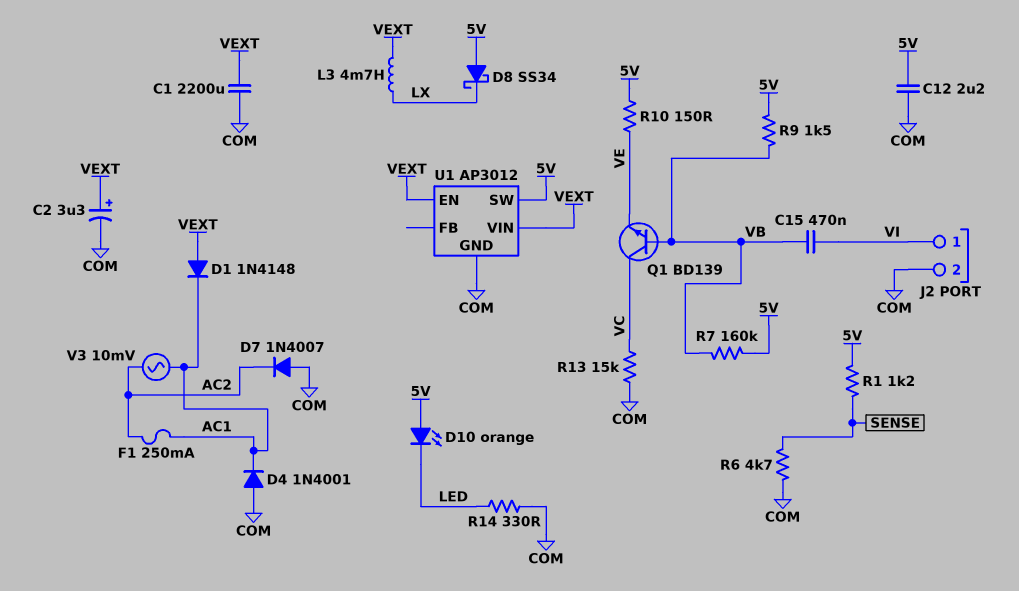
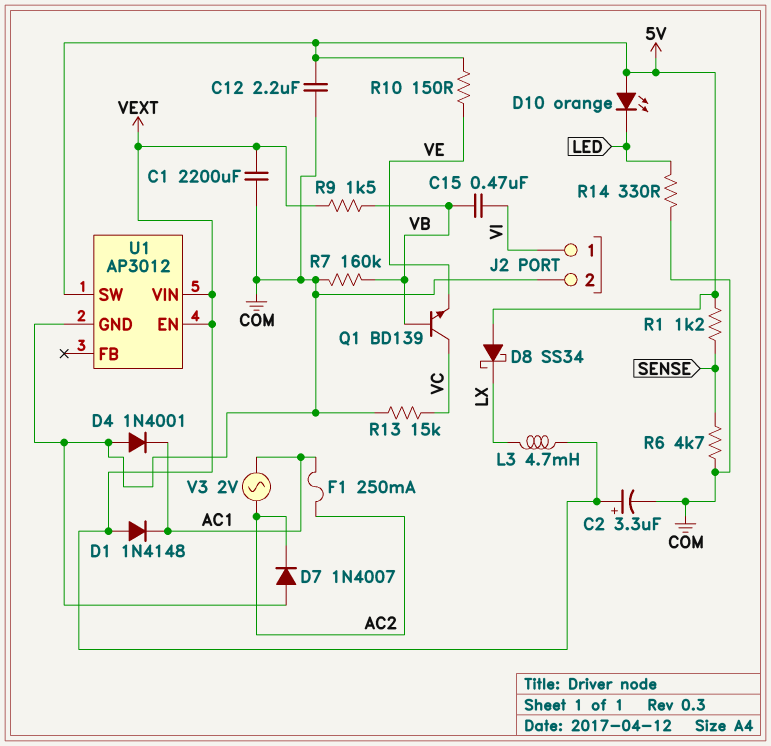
R7: 160k (5V, VB) -> 160k (COM, VB)
R9: 1.5k (5V, VB) -> 1.5k (VB, VEXT)
V3: AC 10mV (AC1, AC2) -> AC 2V (AC1, AC2)

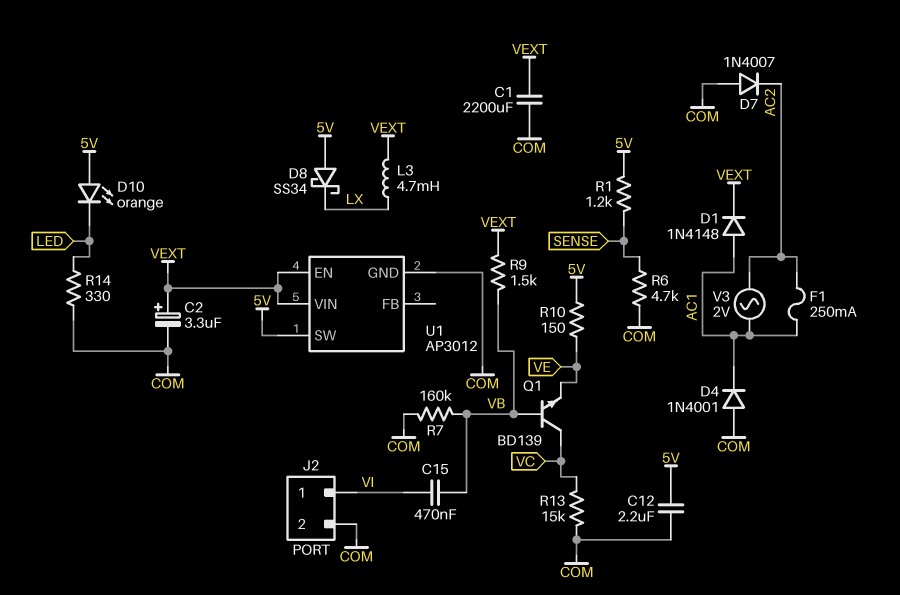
D1: diode 1N4148 (A VEXT, K AC1) -> diode 1N4148 (A AC1, K VEXT)

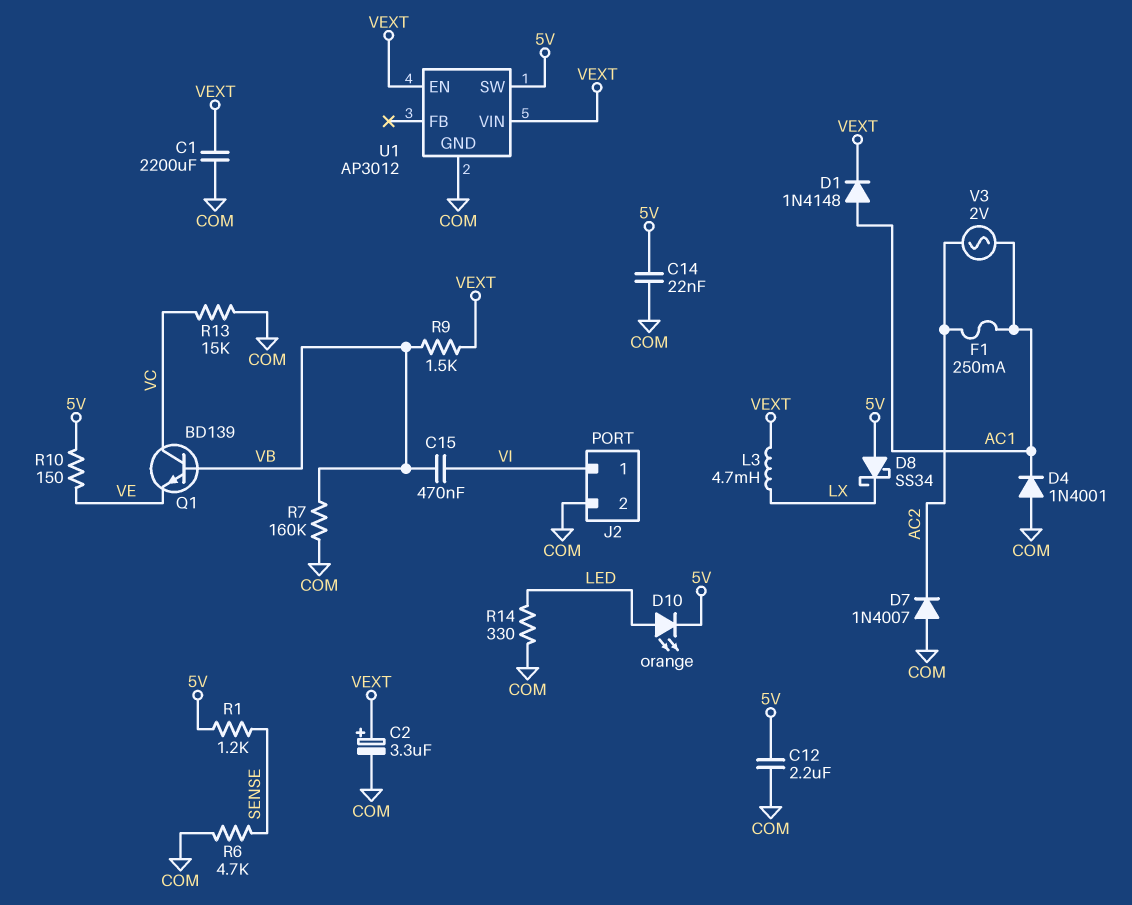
C14: none -> 22nF (5V, COM)
D10: LED orange (A 5V, K LED) -> LED orange (A LED, K 5V)

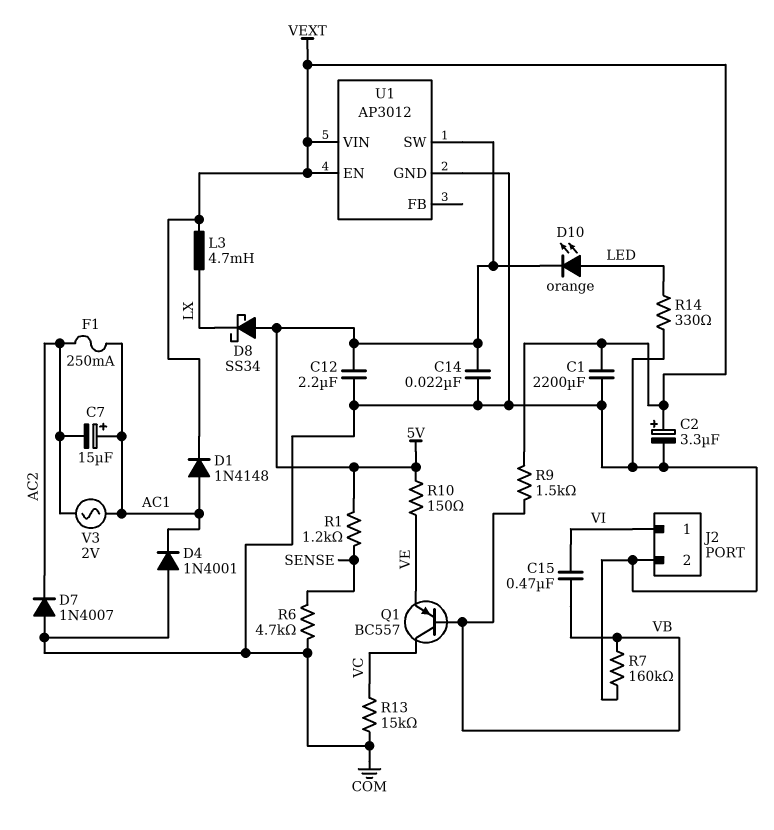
C7: none -> 15uF (plus AC1, minus AC2)
Q1: NPN BD139 (B VB, C VC, E VE) -> PNP BC557 (B VB, C VC, E VE)

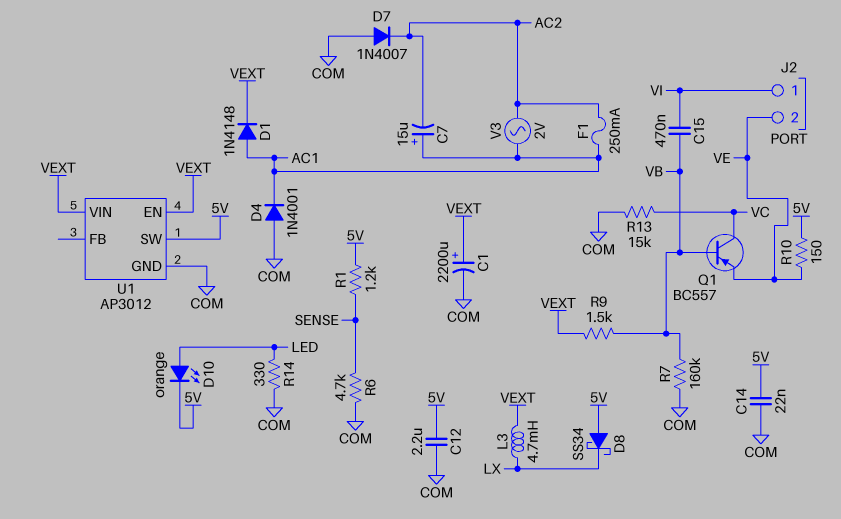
C1: 2200uF (COM, VEXT) -> 2200uF (plus VEXT, minus COM)
C2: 3.3uF (plus VEXT, minus COM) -> none
J2 pin 2: COM -> VE

